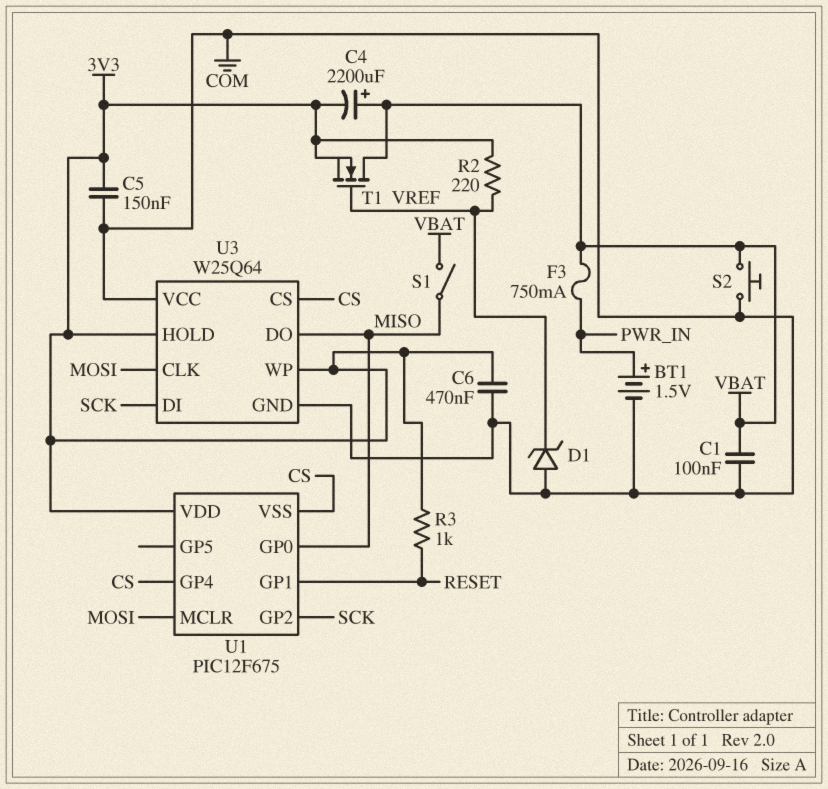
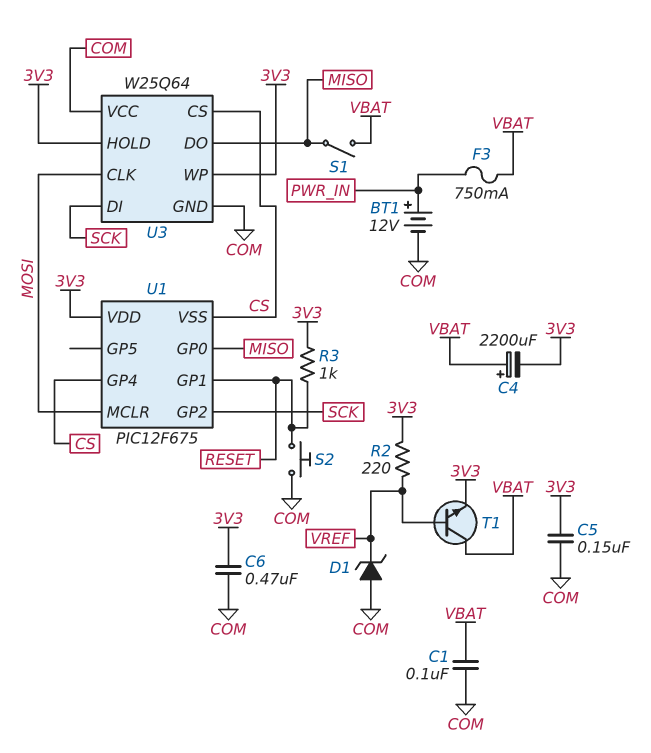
BT1: 1.5V (plus PWR_IN, minus COM) -> 12V (plus PWR_IN, minus COM)
S2: button (COM, VBAT) -> button (COM, RESET)
T1: NMOS (G VREF, D VBAT, S 3V3) -> NPN (B VREF, C VBAT, E 3V3)

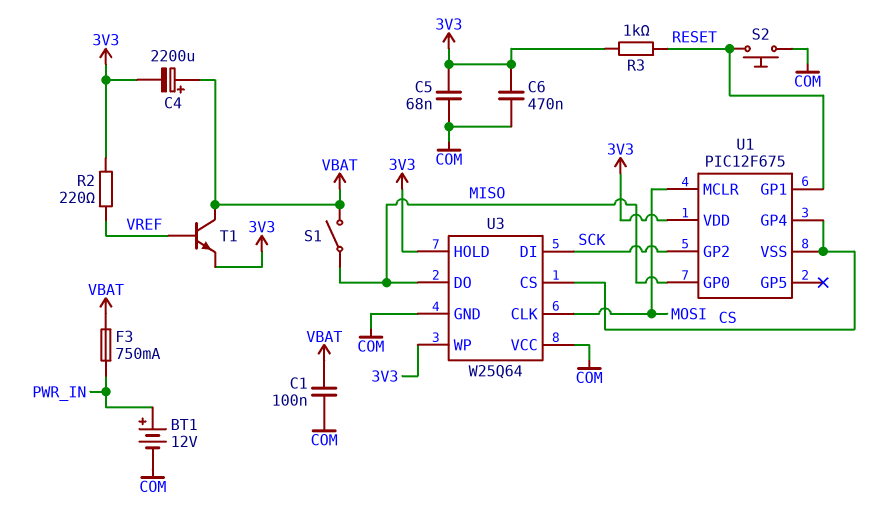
C5: 150nF (3V3, COM) -> 68nF (3V3, COM)
D1: zener (A COM, K VREF) -> none

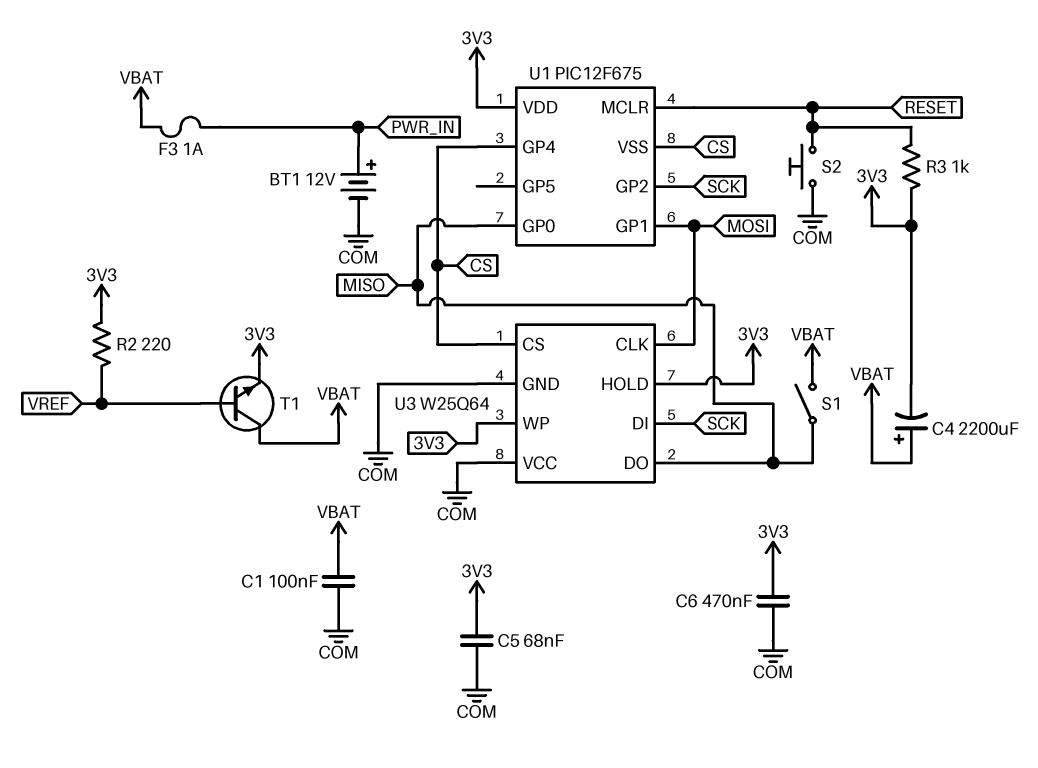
F3: 750mA (PWR_IN, VBAT) -> 1A (PWR_IN, VBAT)
U1 pin GP1: RESET -> MOSI
U1 pin MCLR: MOSI -> RESET

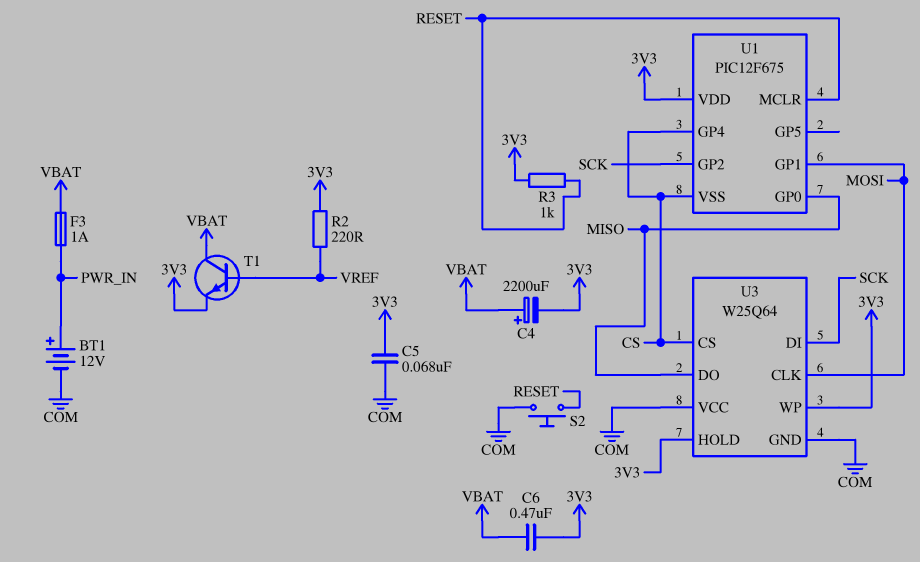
C1: 100nF (COM, VBAT) -> none
C6: 470nF (3V3, COM) -> 470nF (3V3, VBAT)
S1: switch (MISO, VBAT) -> none

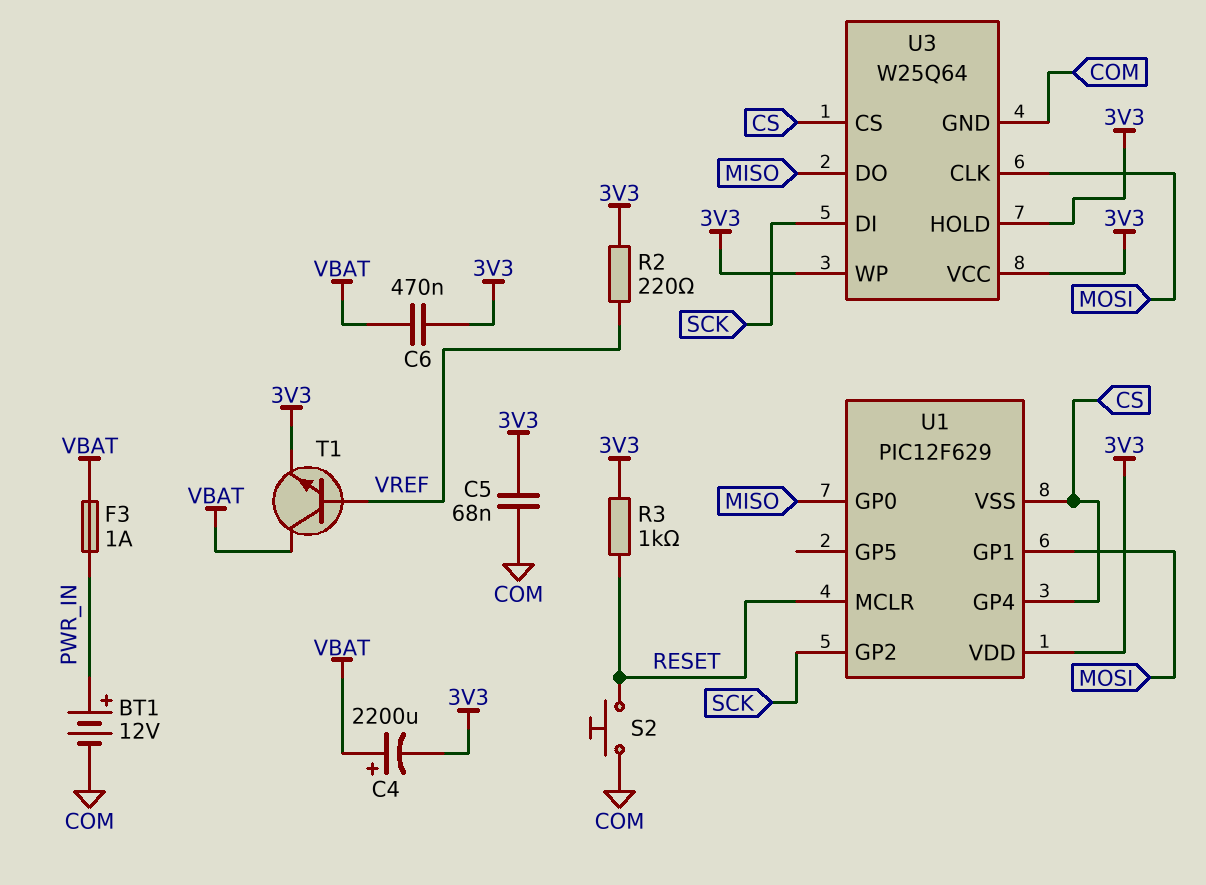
U1: PIC12F675 -> PIC12F629
U3 pin VCC: COM -> 3V3

